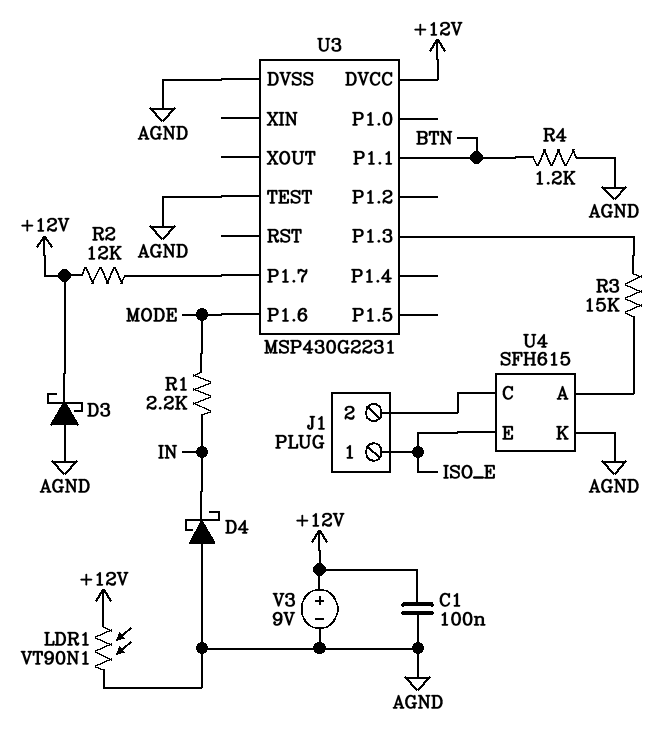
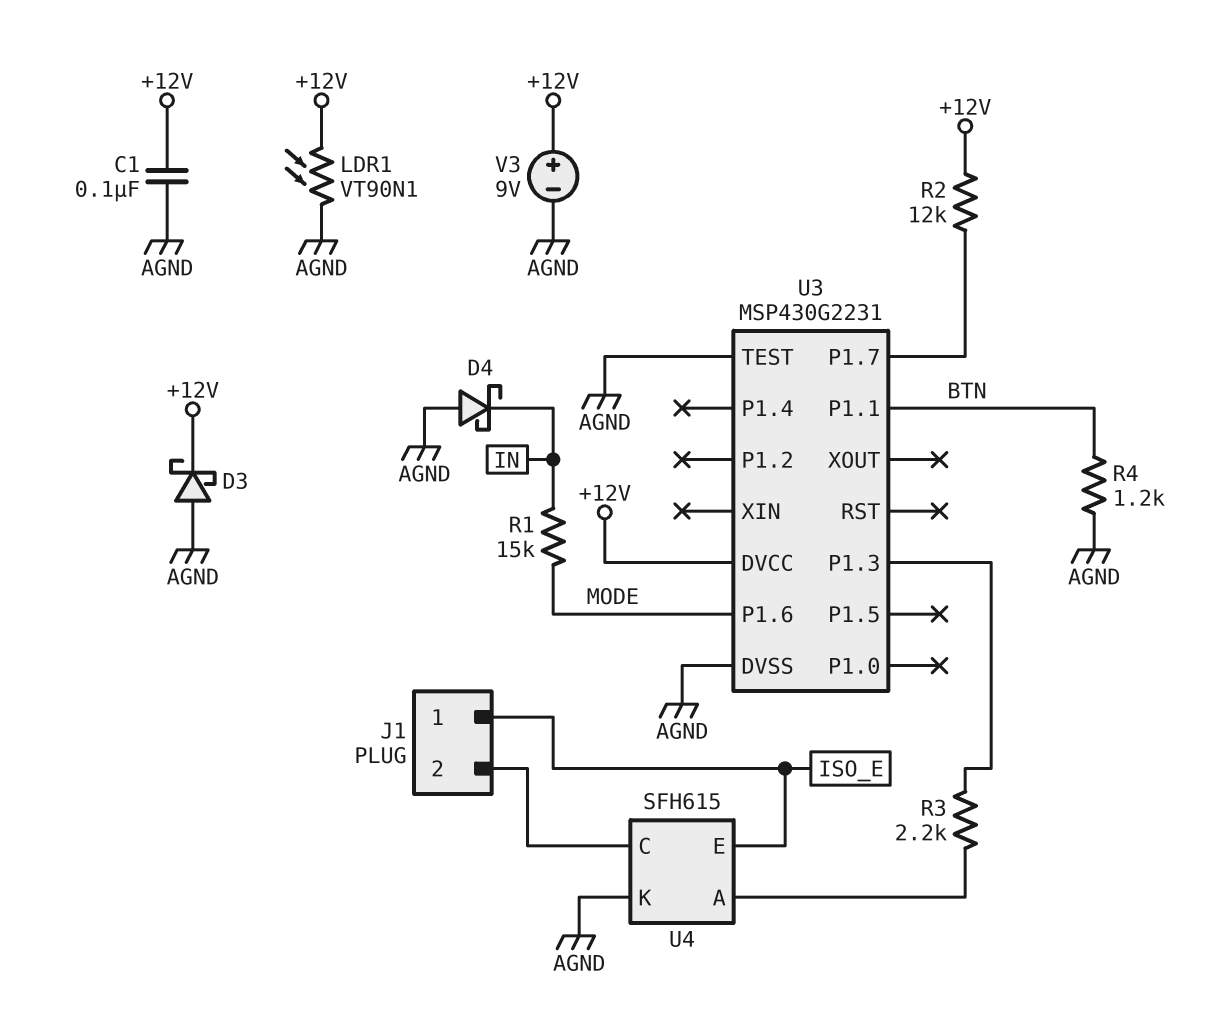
R1: 2.2k (IN, MODE) -> 15k (IN, MODE)
R3: 15k (U3/P1.3, U4/A) -> 2.2k (U3/P1.3, U4/A)

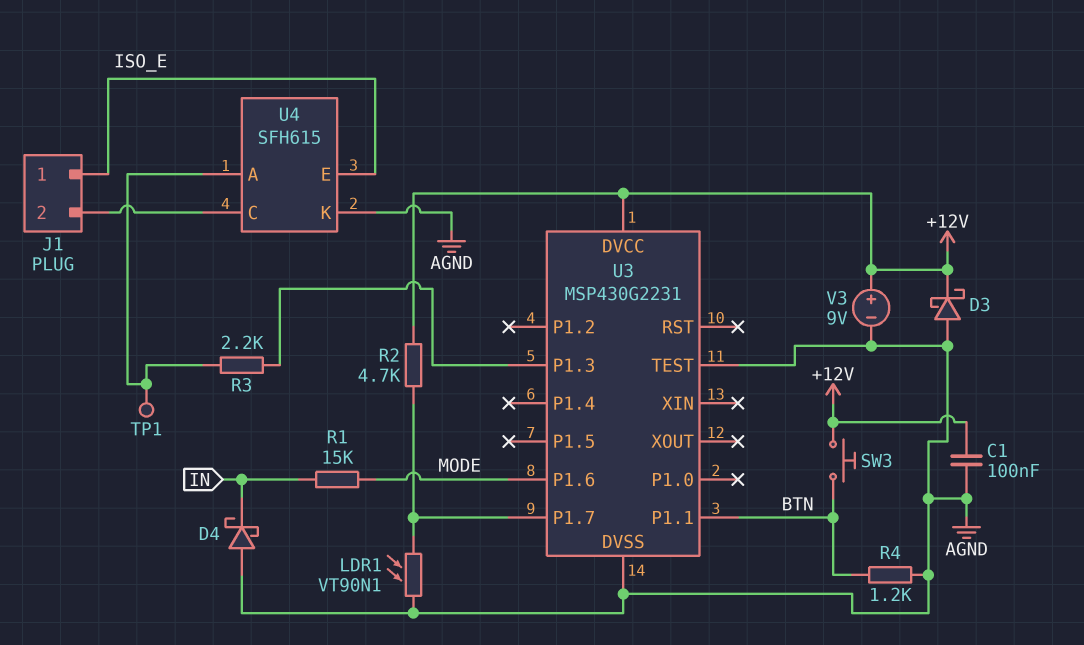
LDR1: VT90N1 (+12V, AGND) -> VT90N1 (AGND, U3/P1.7)
R2: 12k (+12V, U3/P1.7) -> 4.7k (+12V, U3/P1.7)
SW3: none -> button (+12V, BTN)
TP1: none -> test point (U4/A)

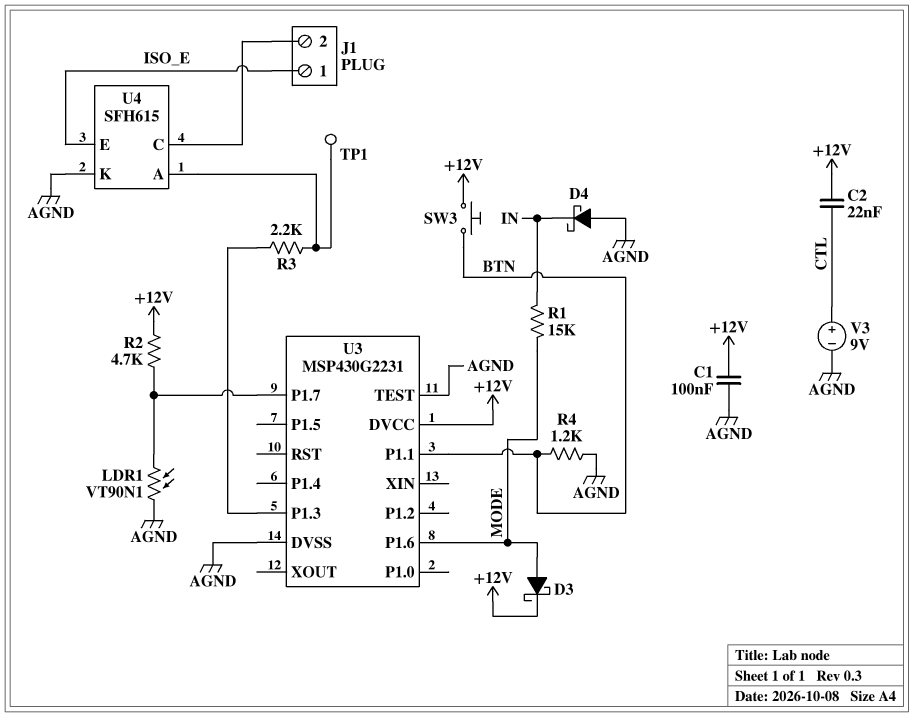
C2: none -> 22nF (+12V, CTL)
D3: schottky (A AGND, K +12V) -> schottky (A MODE, K +12V)
V3: 9V (plus +12V, minus AGND) -> 9V (plus CTL, minus AGND)

